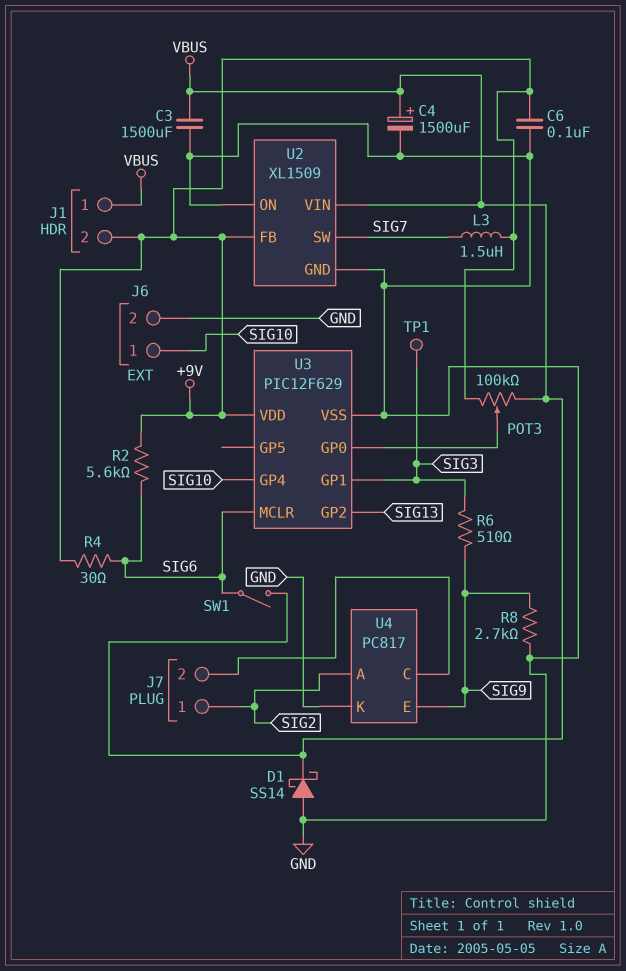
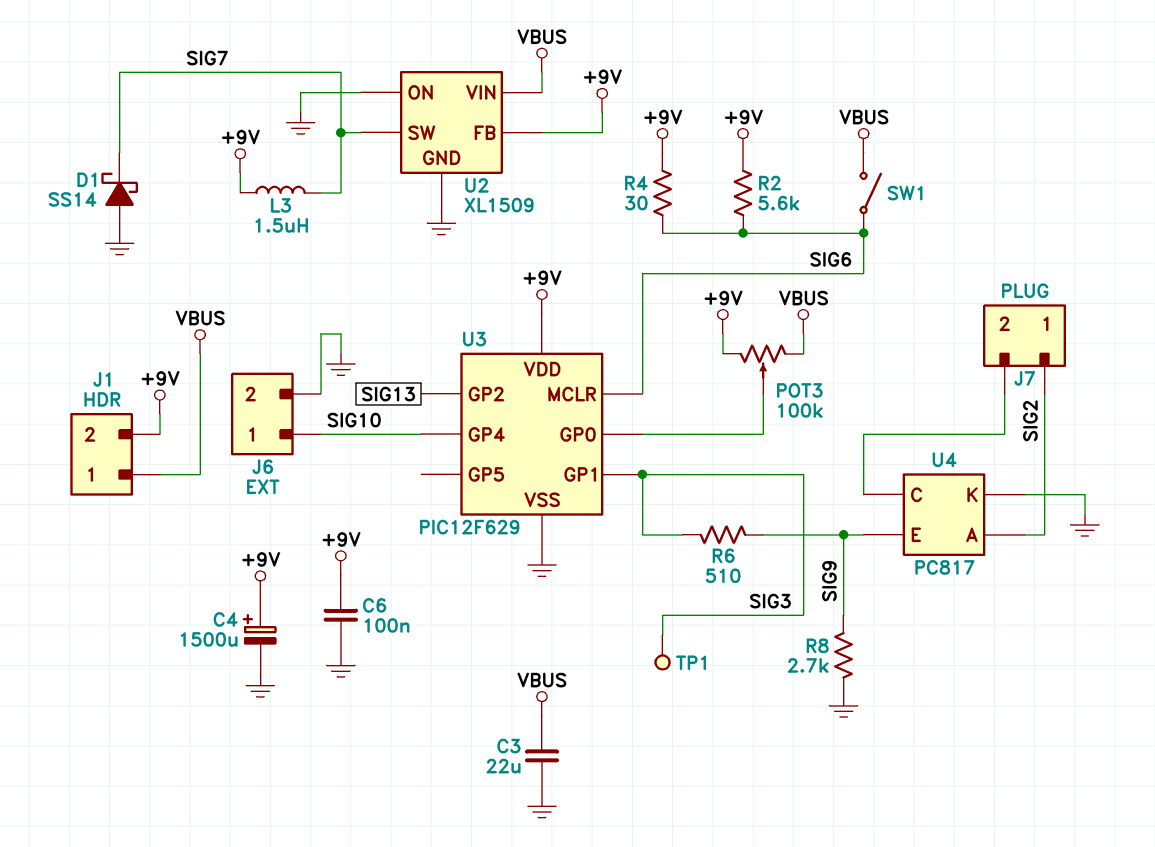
C3: 1500uF (GND, VBUS) -> 22uF (GND, VBUS)
C4: 1500uF (plus VBUS, minus GND) -> 1500uF (plus +9V, minus GND)
D1: schottky SS14 (A GND, K VBUS) -> schottky SS14 (A GND, K SIG7)

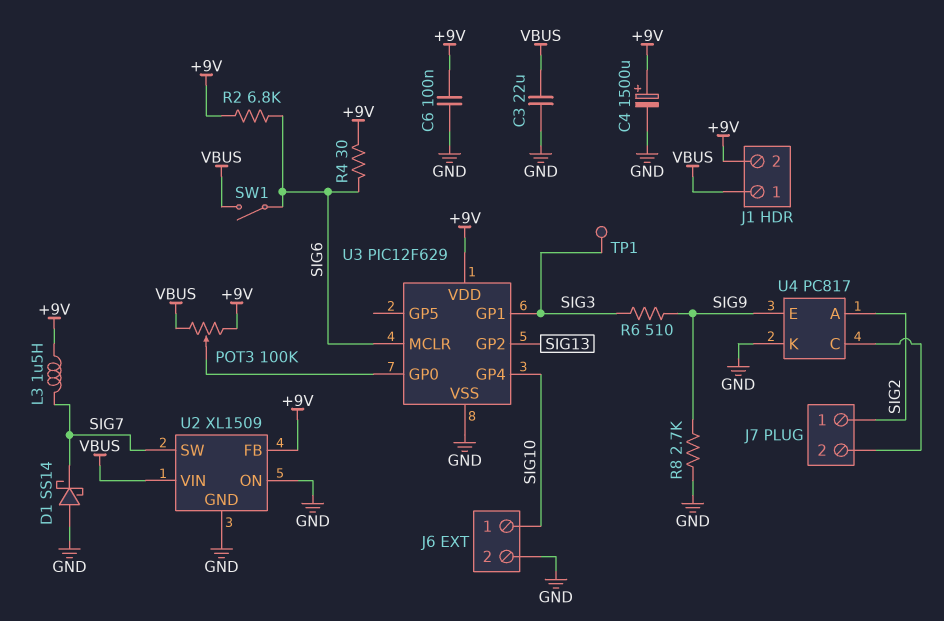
R2: 5.6k (+9V, SIG6) -> 6.8k (+9V, SIG6)

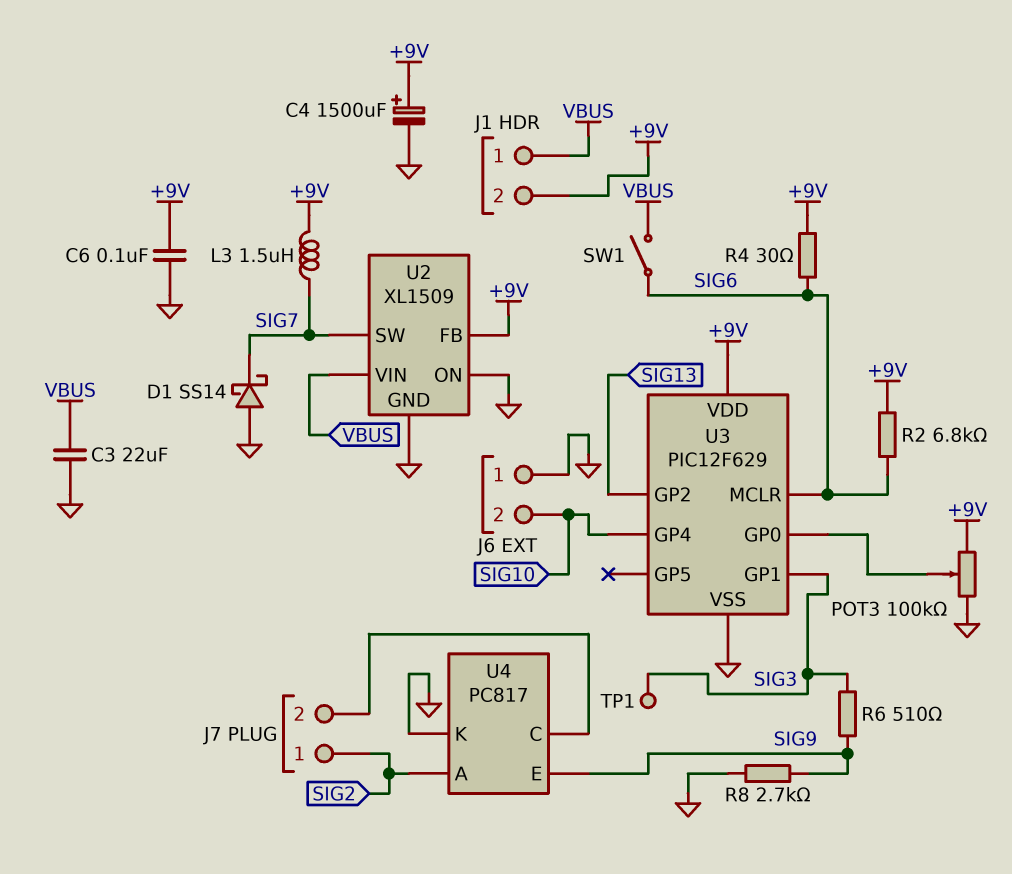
J6 pin 1: SIG10 -> GND
J6 pin 2: GND -> SIG10
POT3: 100k (+9V, VBUS, wiper U3/GP0) -> 100k (+9V, GND, wiper U3/GP0)

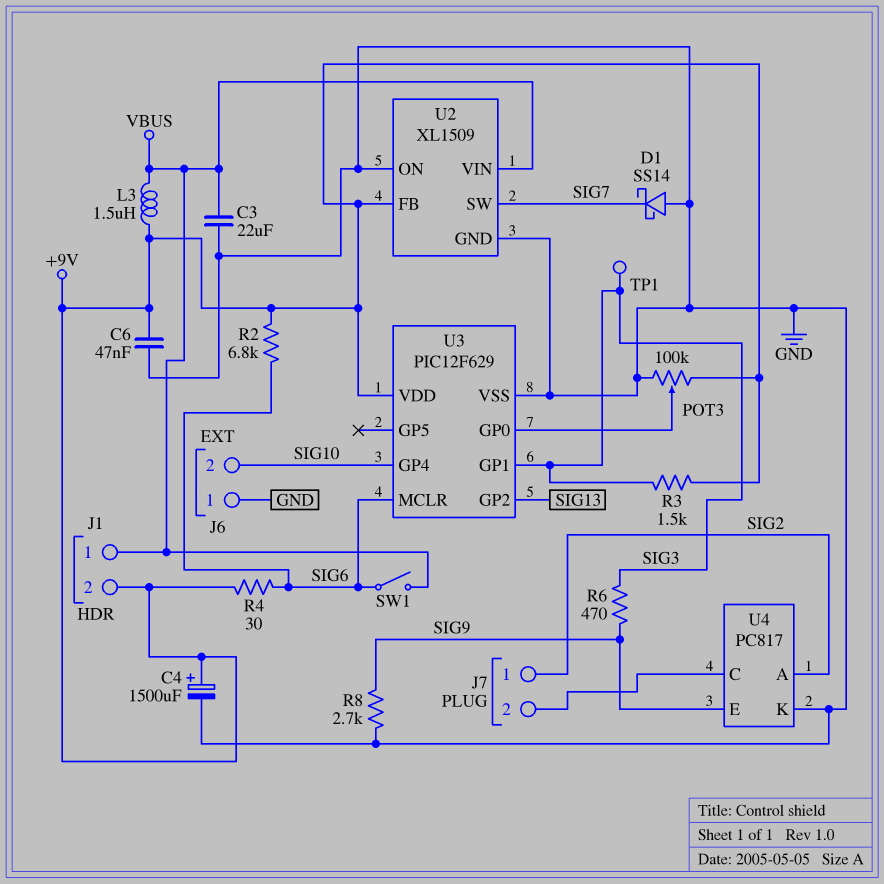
C6: 100nF (+9V, GND) -> 47nF (+9V, GND)
L3: 1.5uH (+9V, SIG7) -> 1.5uH (+9V, VBUS)
R3: none -> 1.5k (+9V, SIG3)
R6: 510 (SIG3, SIG9) -> 470 (SIG3, SIG9)

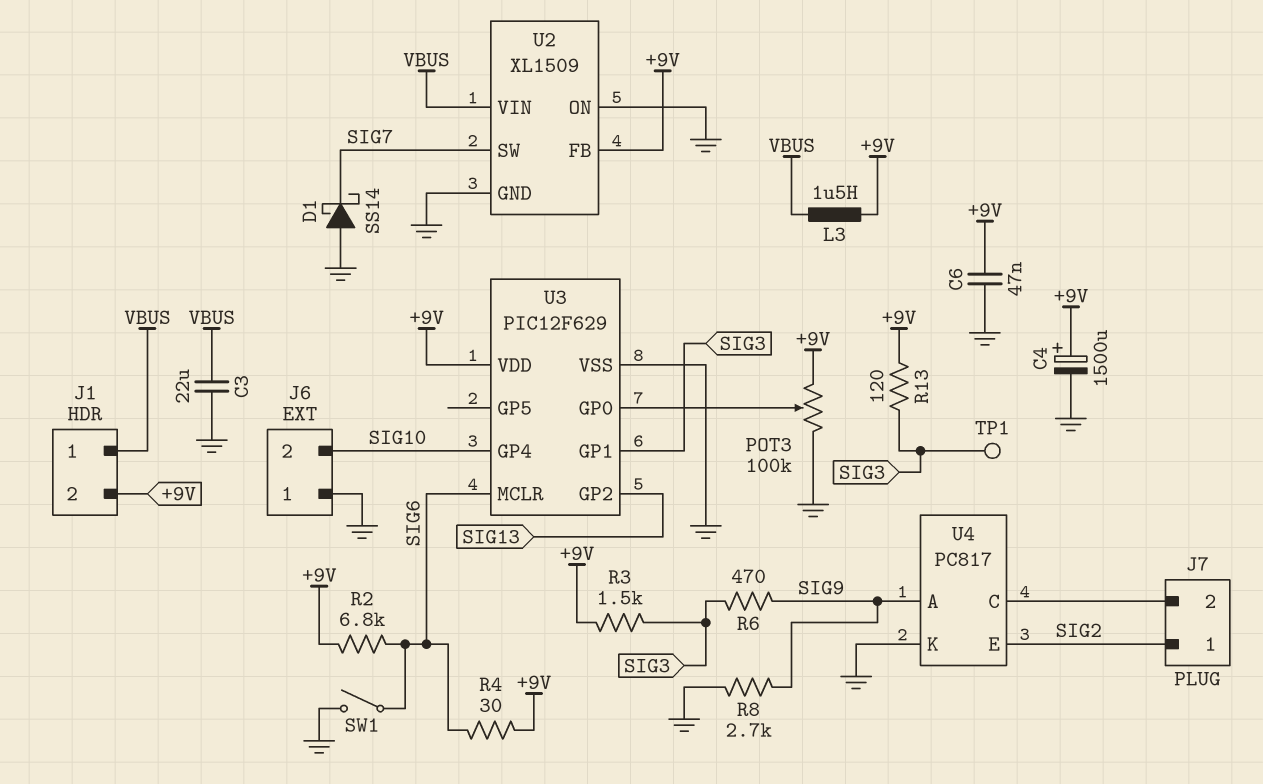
R13: none -> 120 (+9V, SIG3)
SW1: switch (SIG6, VBUS) -> switch (GND, SIG6)
U4 pin A: SIG2 -> SIG9
U4 pin E: SIG9 -> SIG2

